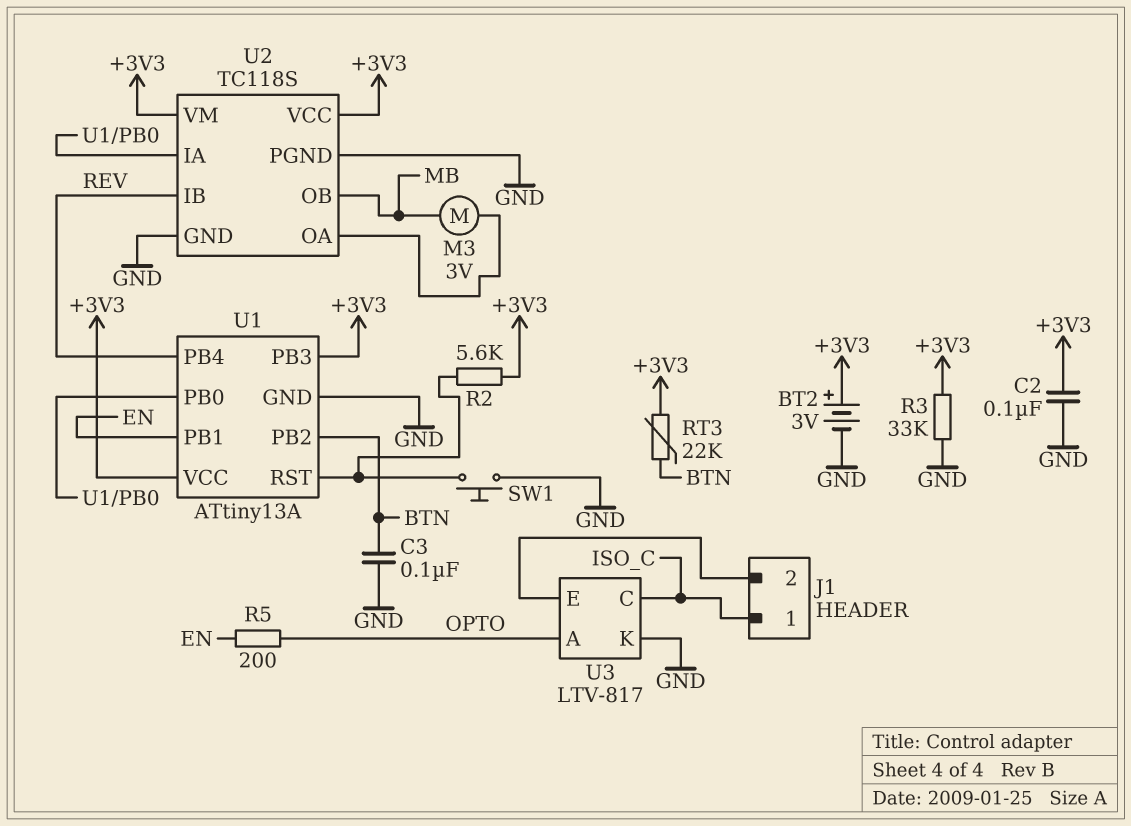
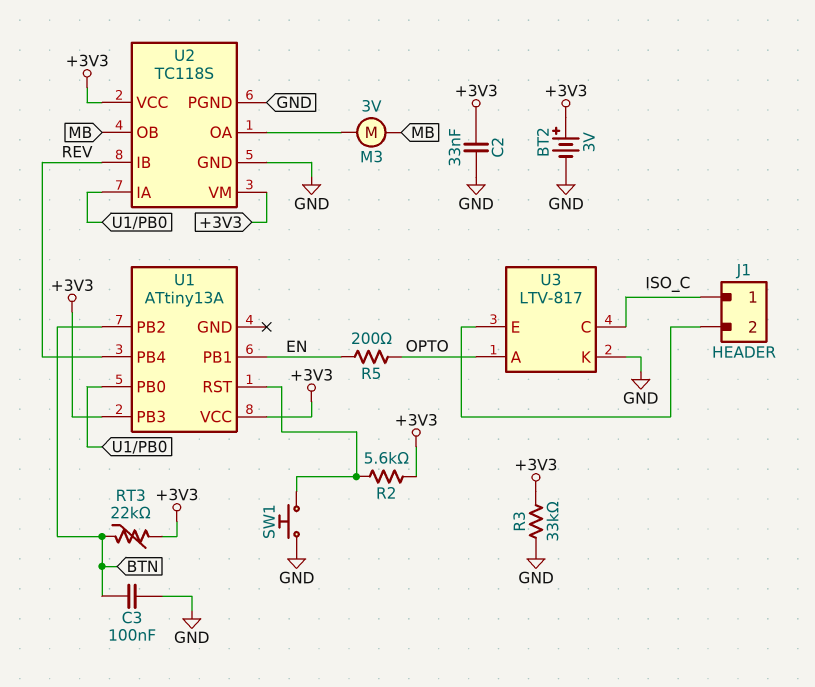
C2: 100nF (+3V3, GND) -> 33nF (+3V3, GND)
U1 pin GND: GND -> none

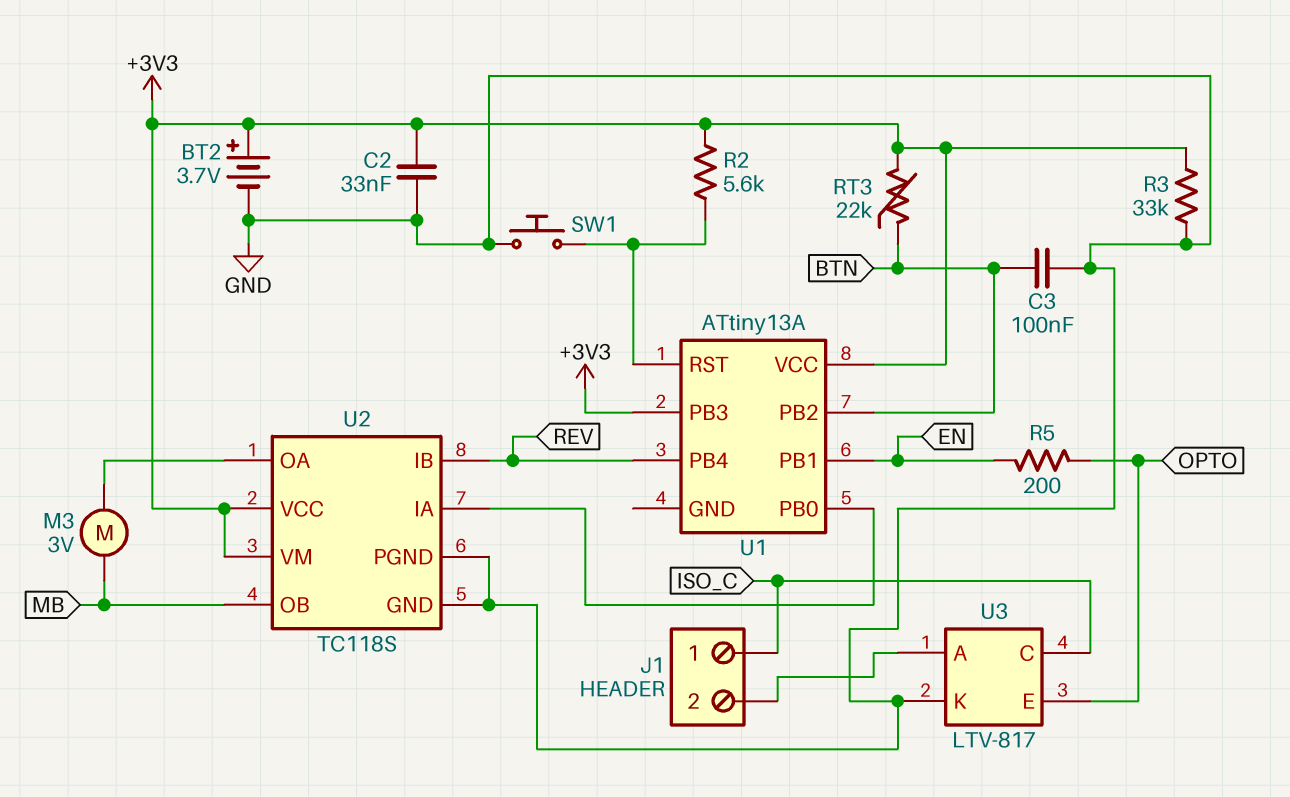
BT2: 3V (plus +3V3, minus GND) -> 3.7V (plus +3V3, minus GND)
U3 pin A: OPTO -> J1/2
U3 pin E: J1/2 -> OPTO

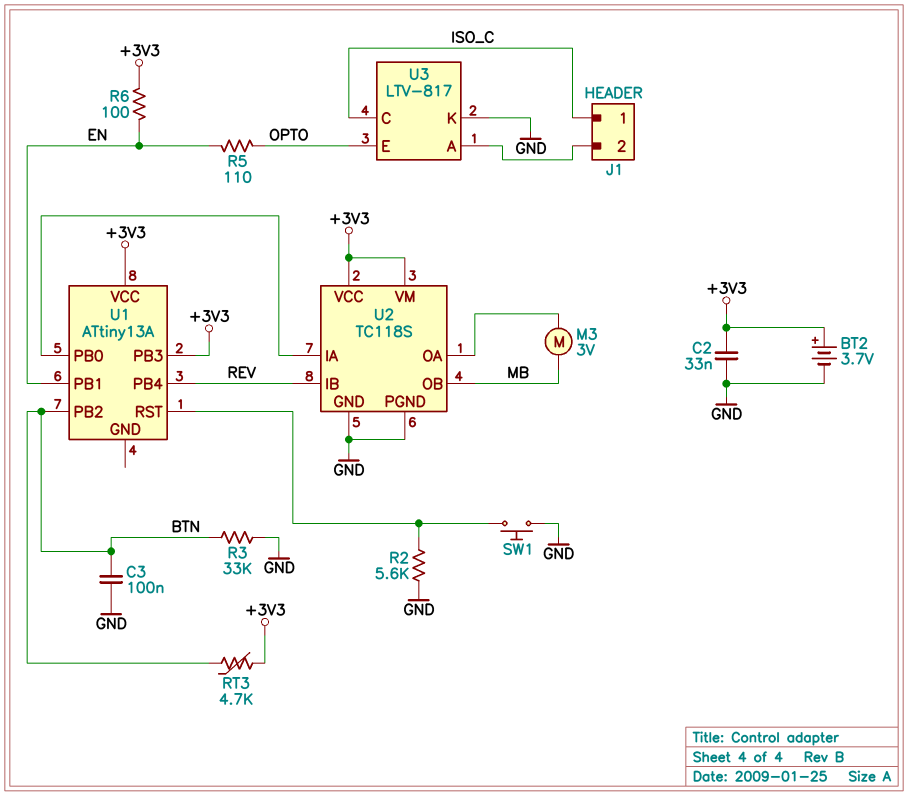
R2: 5.6k (+3V3, U1/RST) -> 5.6k (GND, U1/RST)
R3: 33k (+3V3, GND) -> 33k (BTN, GND)
R5: 200 (EN, OPTO) -> 110 (EN, OPTO)
R6: none -> 100 (+3V3, EN)
RT3: 22k (+3V3, BTN) -> 4.7k (+3V3, BTN)

